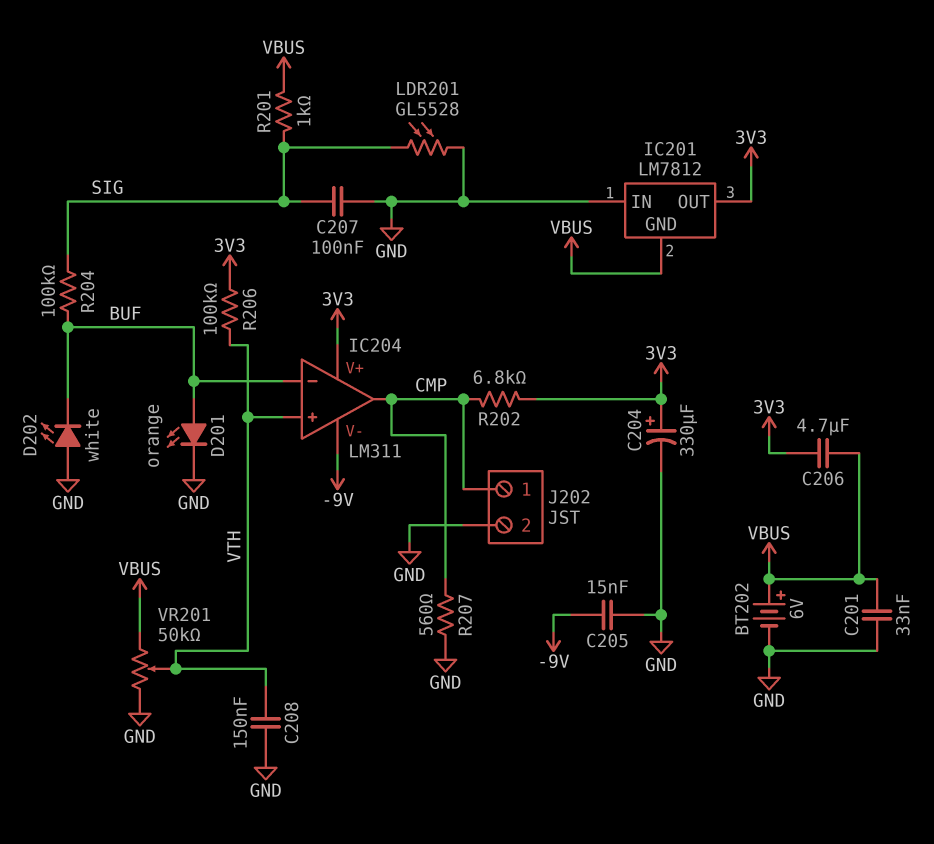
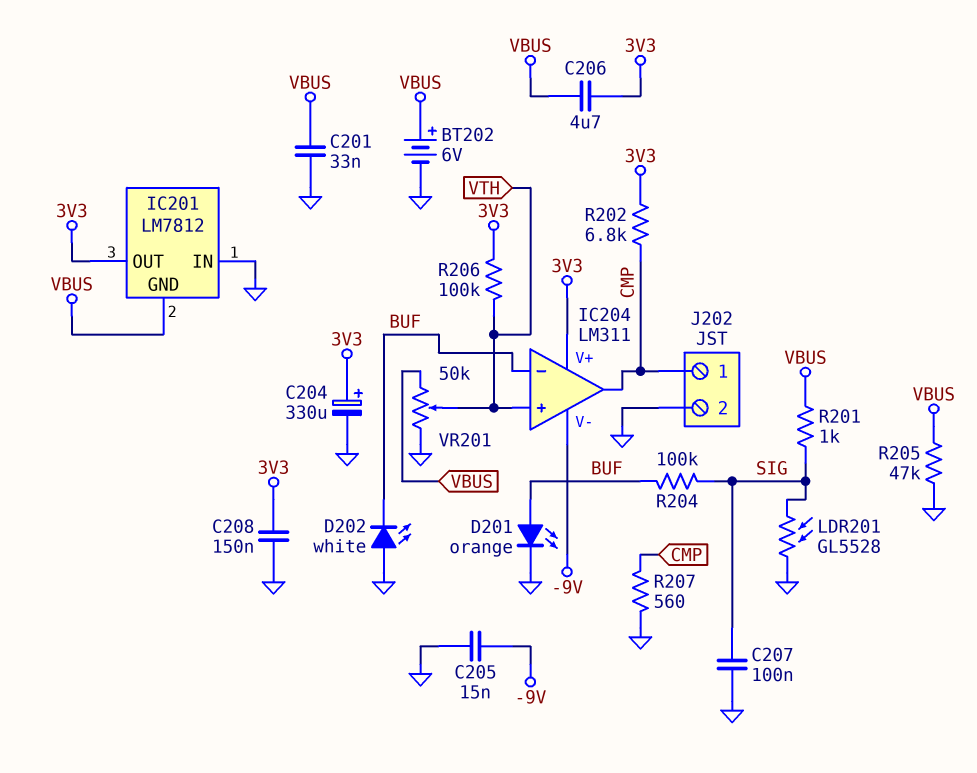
C208: 150nF (GND, VTH) -> 150nF (3V3, GND)
R205: none -> 47k (GND, VBUS)

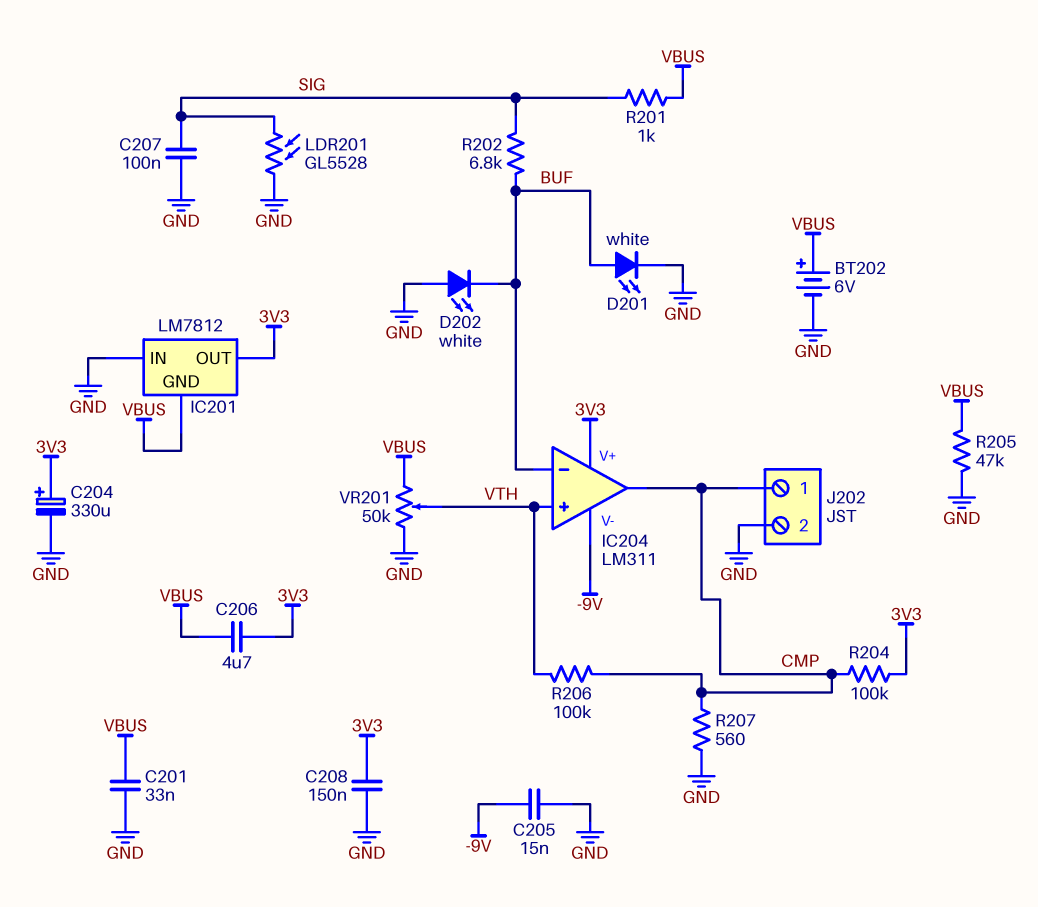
D201: LED orange (A BUF, K GND) -> LED white (A BUF, K GND)
R202: 6.8k (3V3, CMP) -> 6.8k (BUF, SIG)
R204: 100k (BUF, SIG) -> 100k (3V3, CMP)
R206: 100k (3V3, VTH) -> 100k (CMP, VTH)

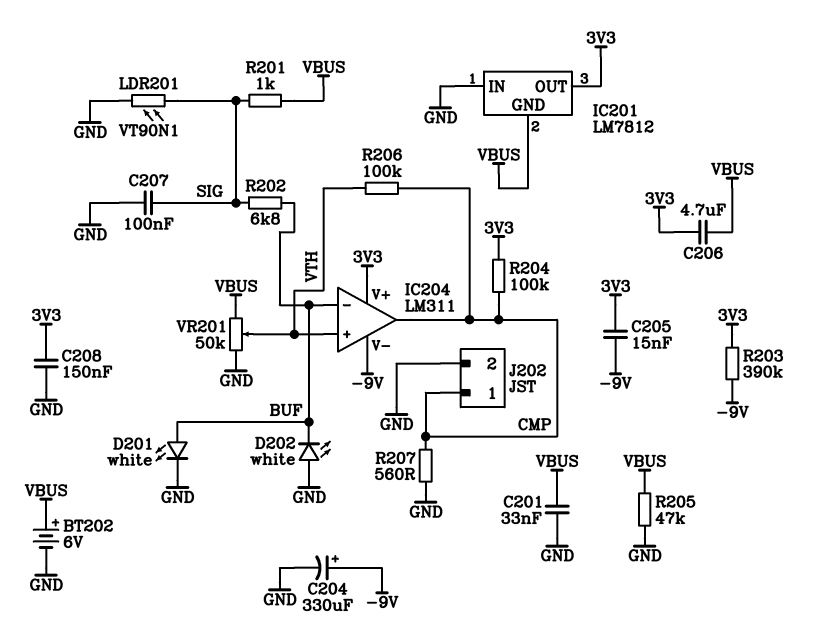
C204: 330uF (plus 3V3, minus GND) -> 330uF (plus -9V, minus GND)
C205: 15nF (-9V, GND) -> 15nF (-9V, 3V3)
LDR201: GL5528 (GND, SIG) -> VT90N1 (GND, SIG)
R203: none -> 390k (-9V, 3V3)

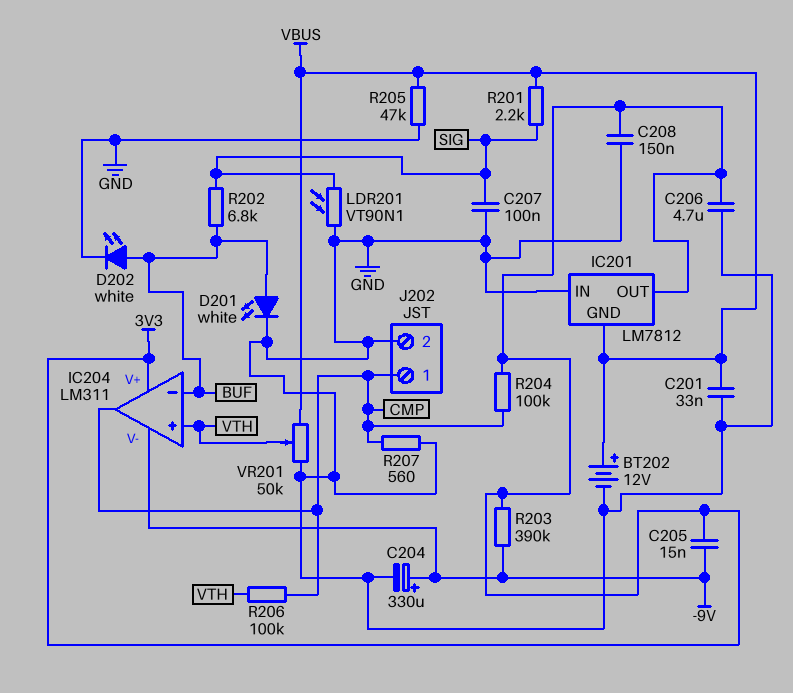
BT202: 6V (plus VBUS, minus GND) -> 12V (plus VBUS, minus GND)
C206: 4.7uF (3V3, VBUS) -> 4.7uF (3V3, GND)
D202: LED white (A GND, K BUF) -> LED white (A BUF, K GND)
R201: 1k (SIG, VBUS) -> 2.2k (SIG, VBUS)

